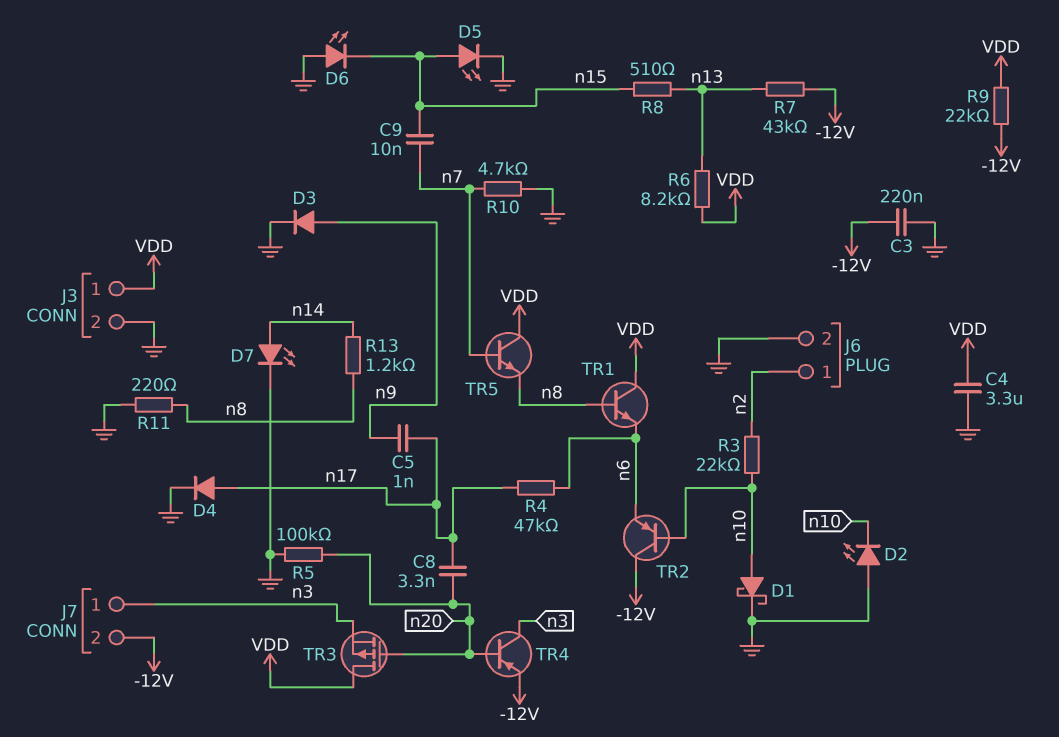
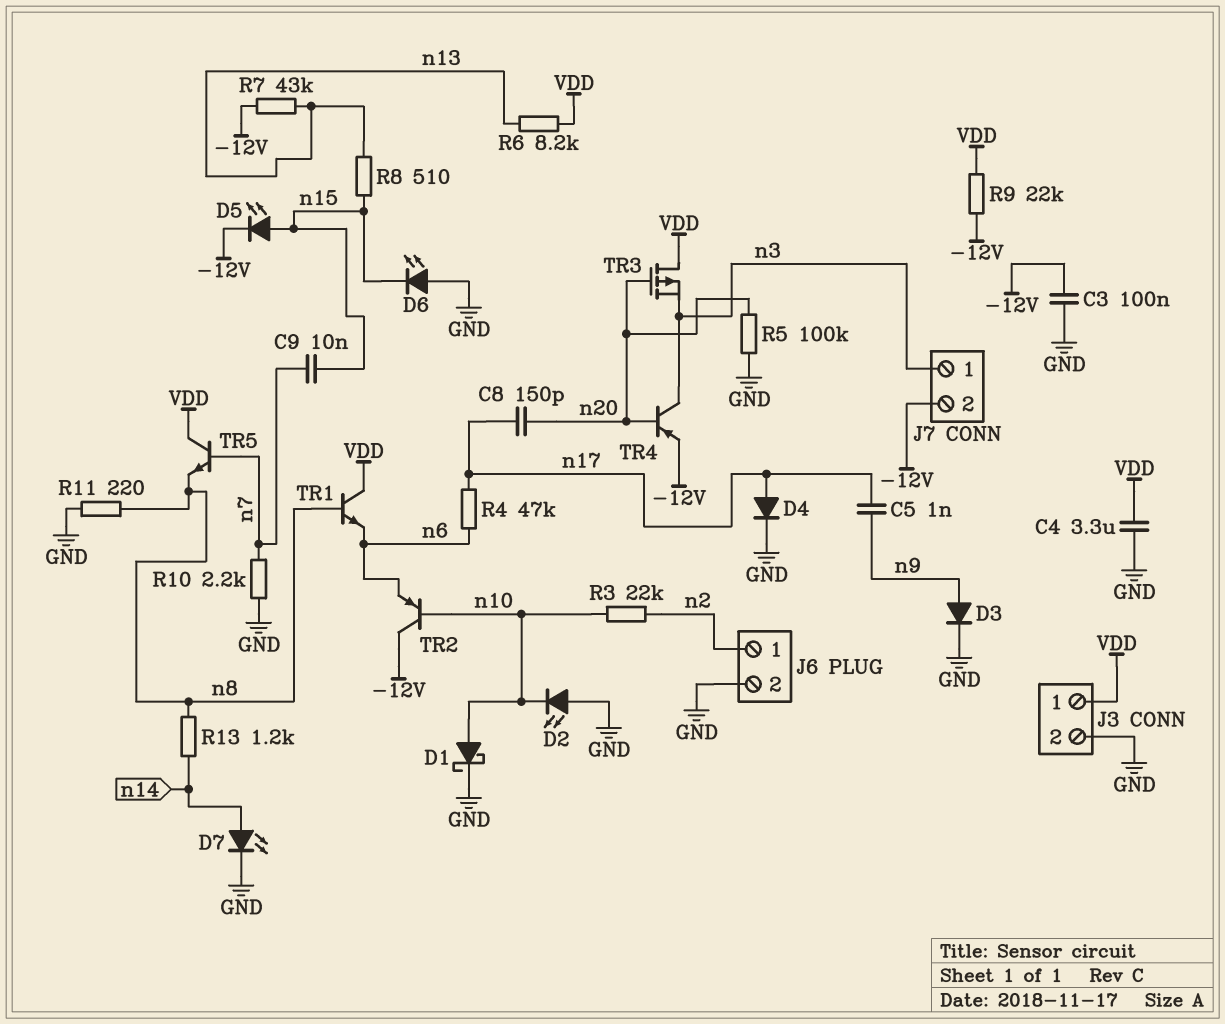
C3: 220nF (-12V, GND) -> 100nF (-12V, GND)
C8: 3.3nF (n17, n20) -> 150pF (n17, n20)
D5: LED (A n15, K GND) -> LED (A n15, K -12V)
R10: 4.7k (GND, n7) -> 2.2k (GND, n7)

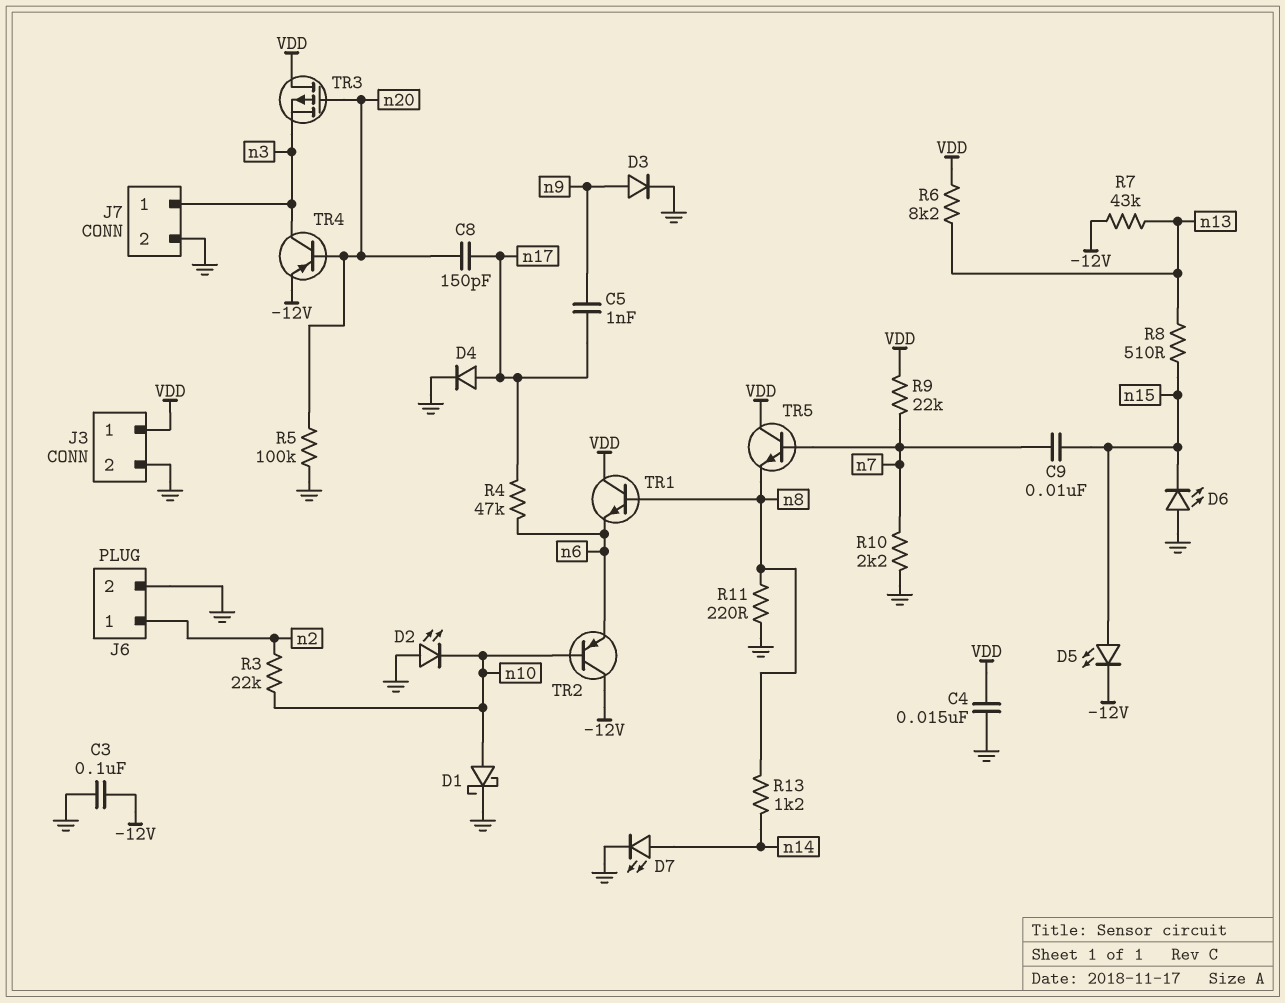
C4: 3.3uF (GND, VDD) -> 15nF (GND, VDD)
J7 pin 2: -12V -> GND
R9: 22k (-12V, VDD) -> 22k (VDD, n7)

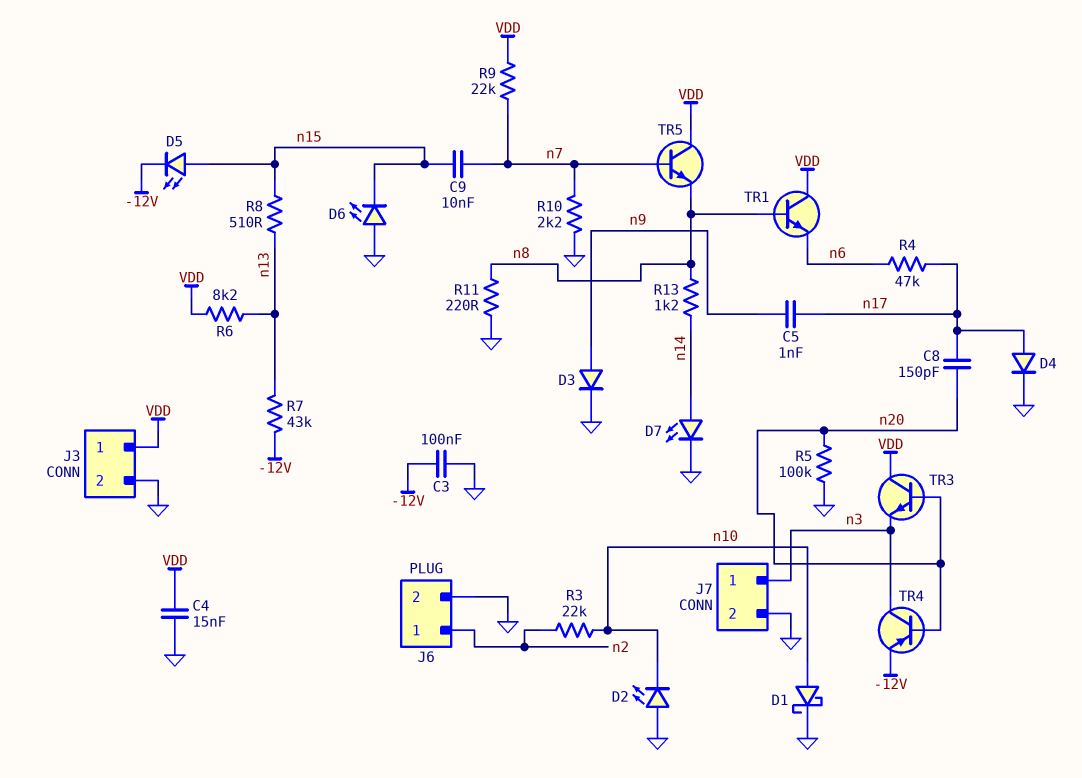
TR2: PNP (B n10, C -12V, E n6) -> none
TR3: PMOS (G n20, D VDD, S n3) -> NPN (B n20, C VDD, E n3)

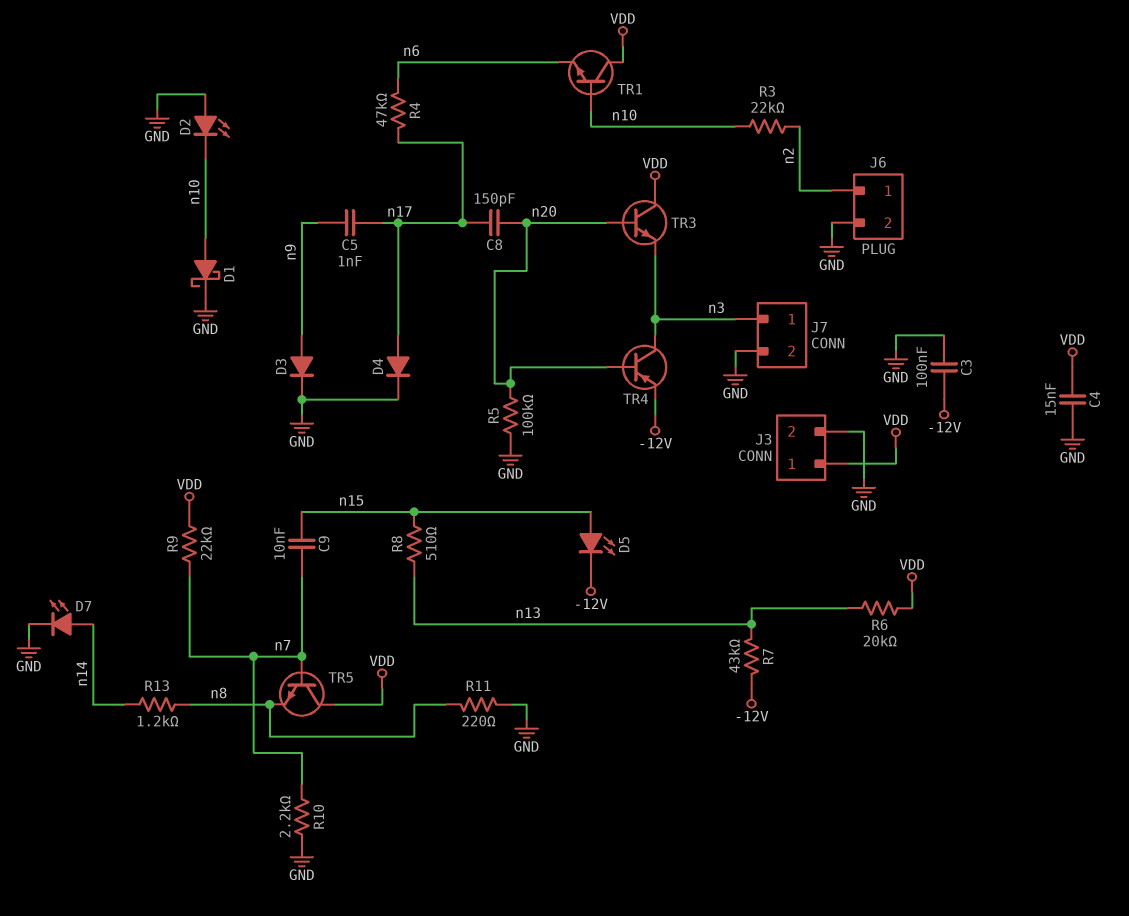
D6: LED (A GND, K n15) -> none
R6: 8.2k (VDD, n13) -> 20k (VDD, n13)
TR1: NPN (B n8, C VDD, E n6) -> NPN (B n10, C VDD, E n6)

